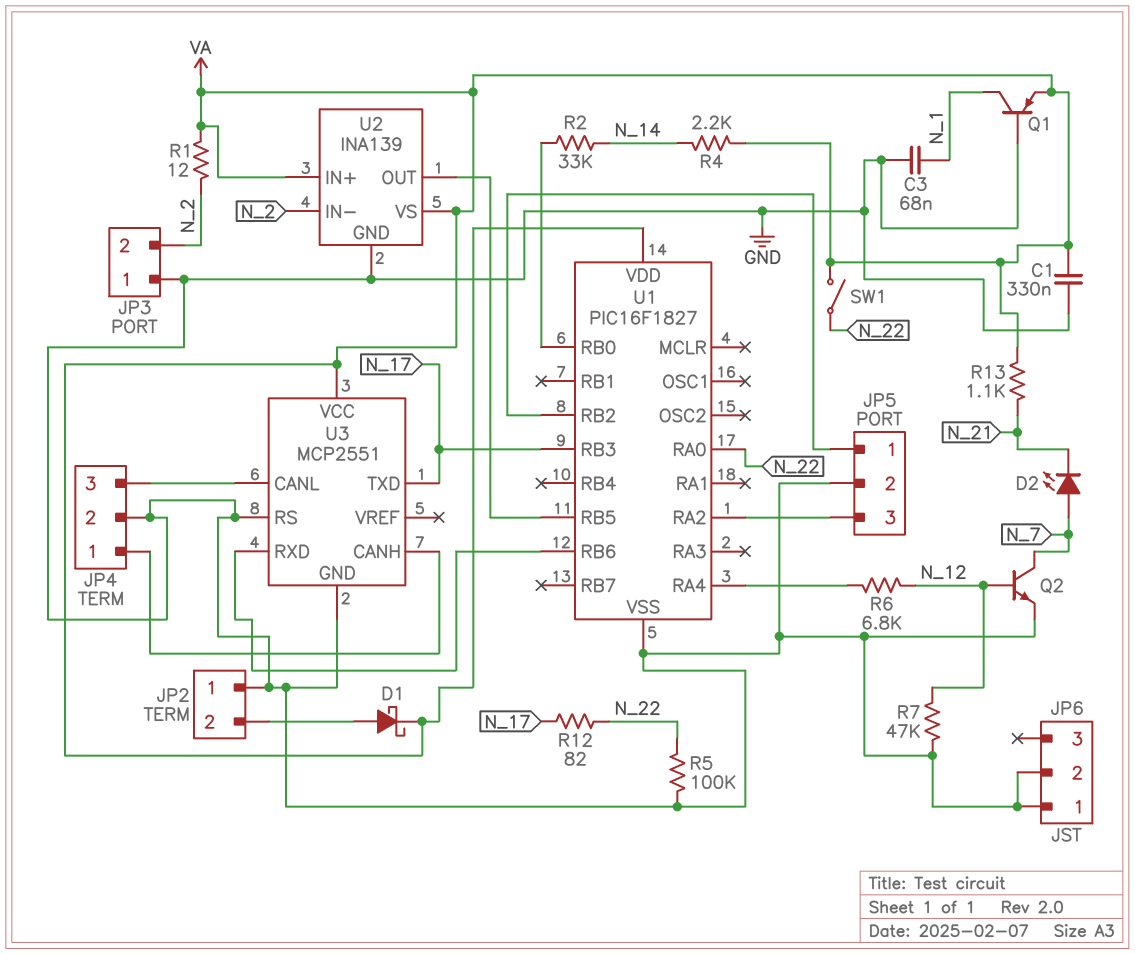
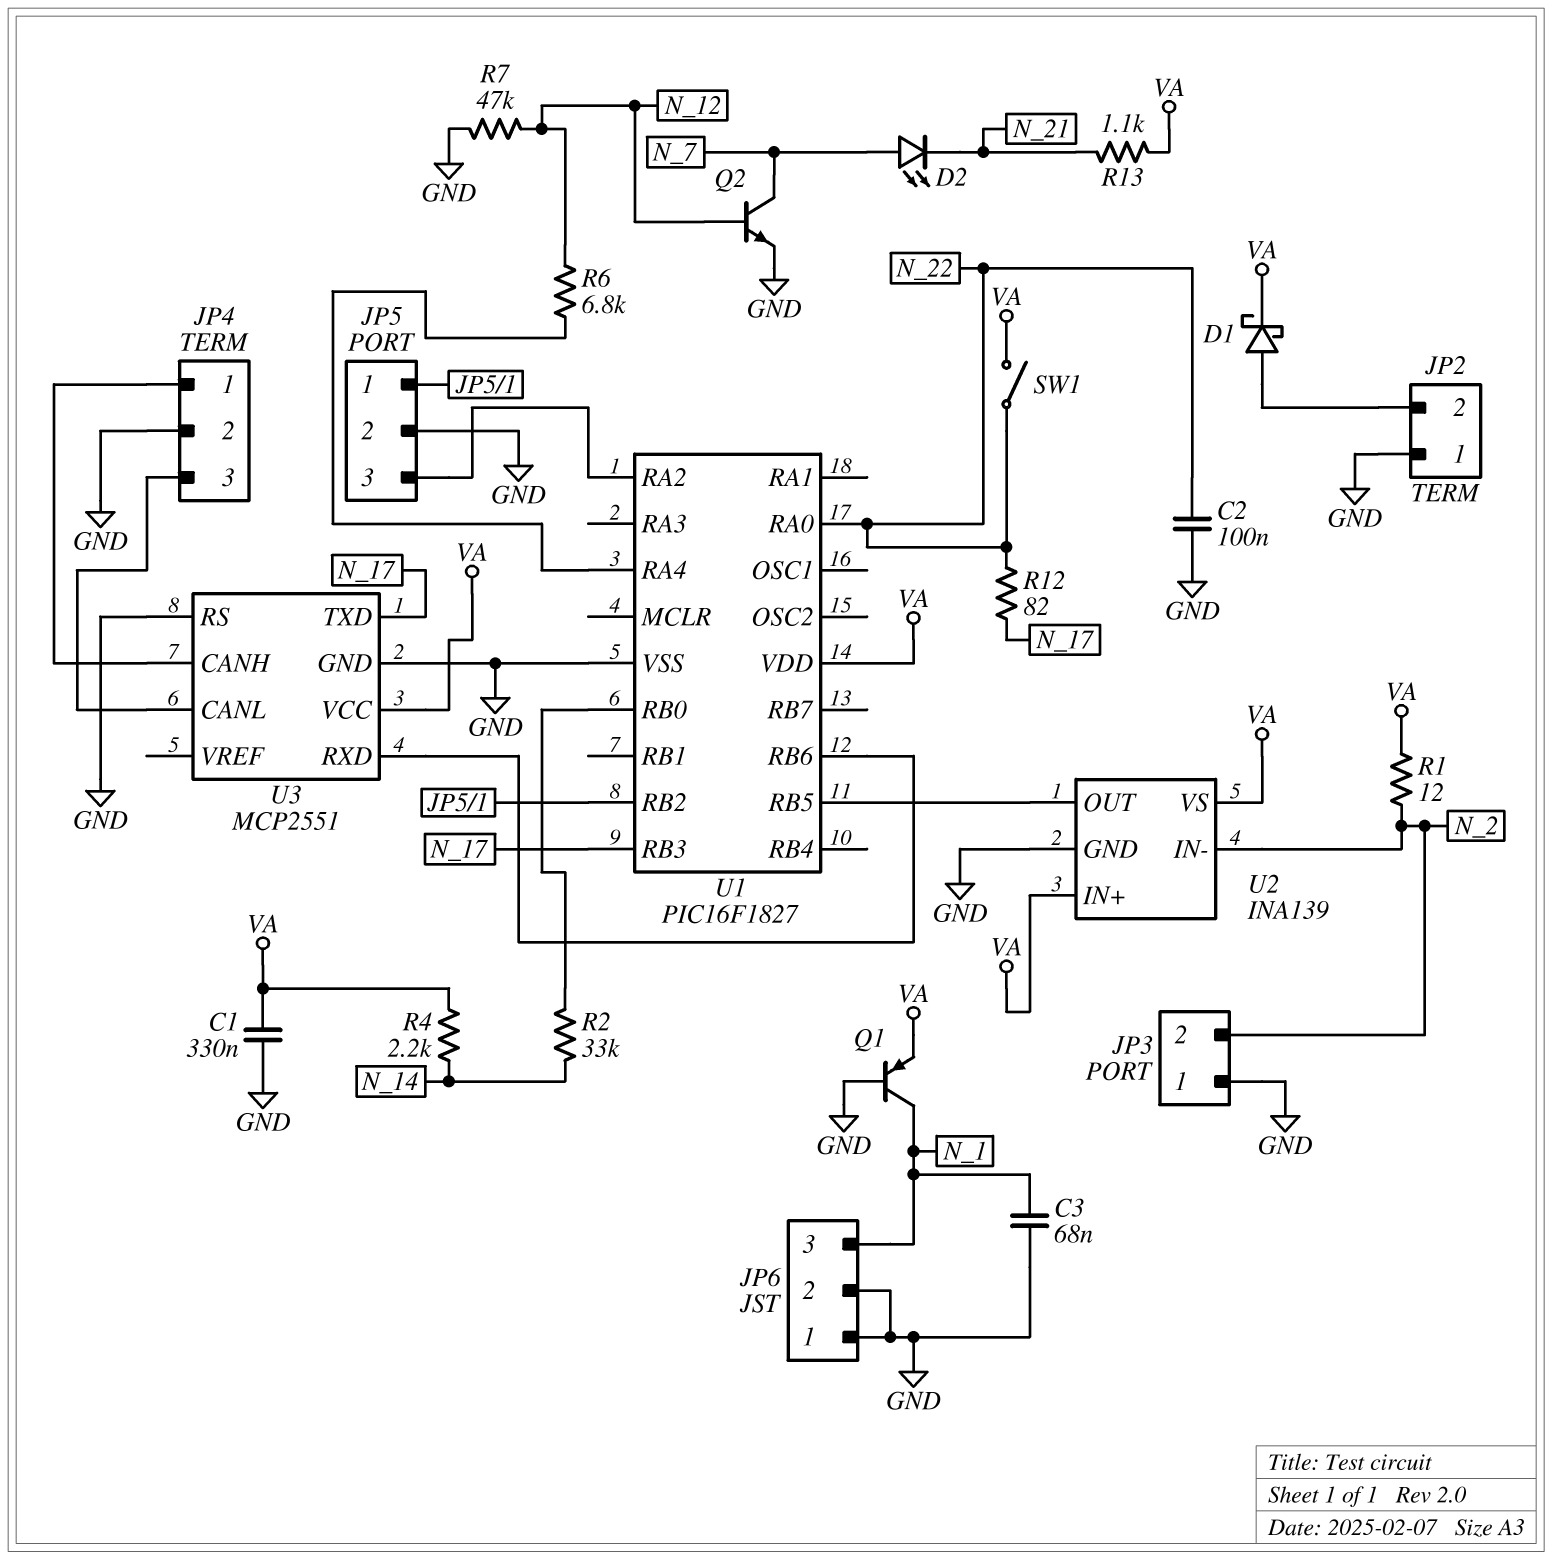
C2: none -> 100nF (GND, N_22)
JP6 pin 3: none -> N_1
R5: 100k (GND, N_22) -> none

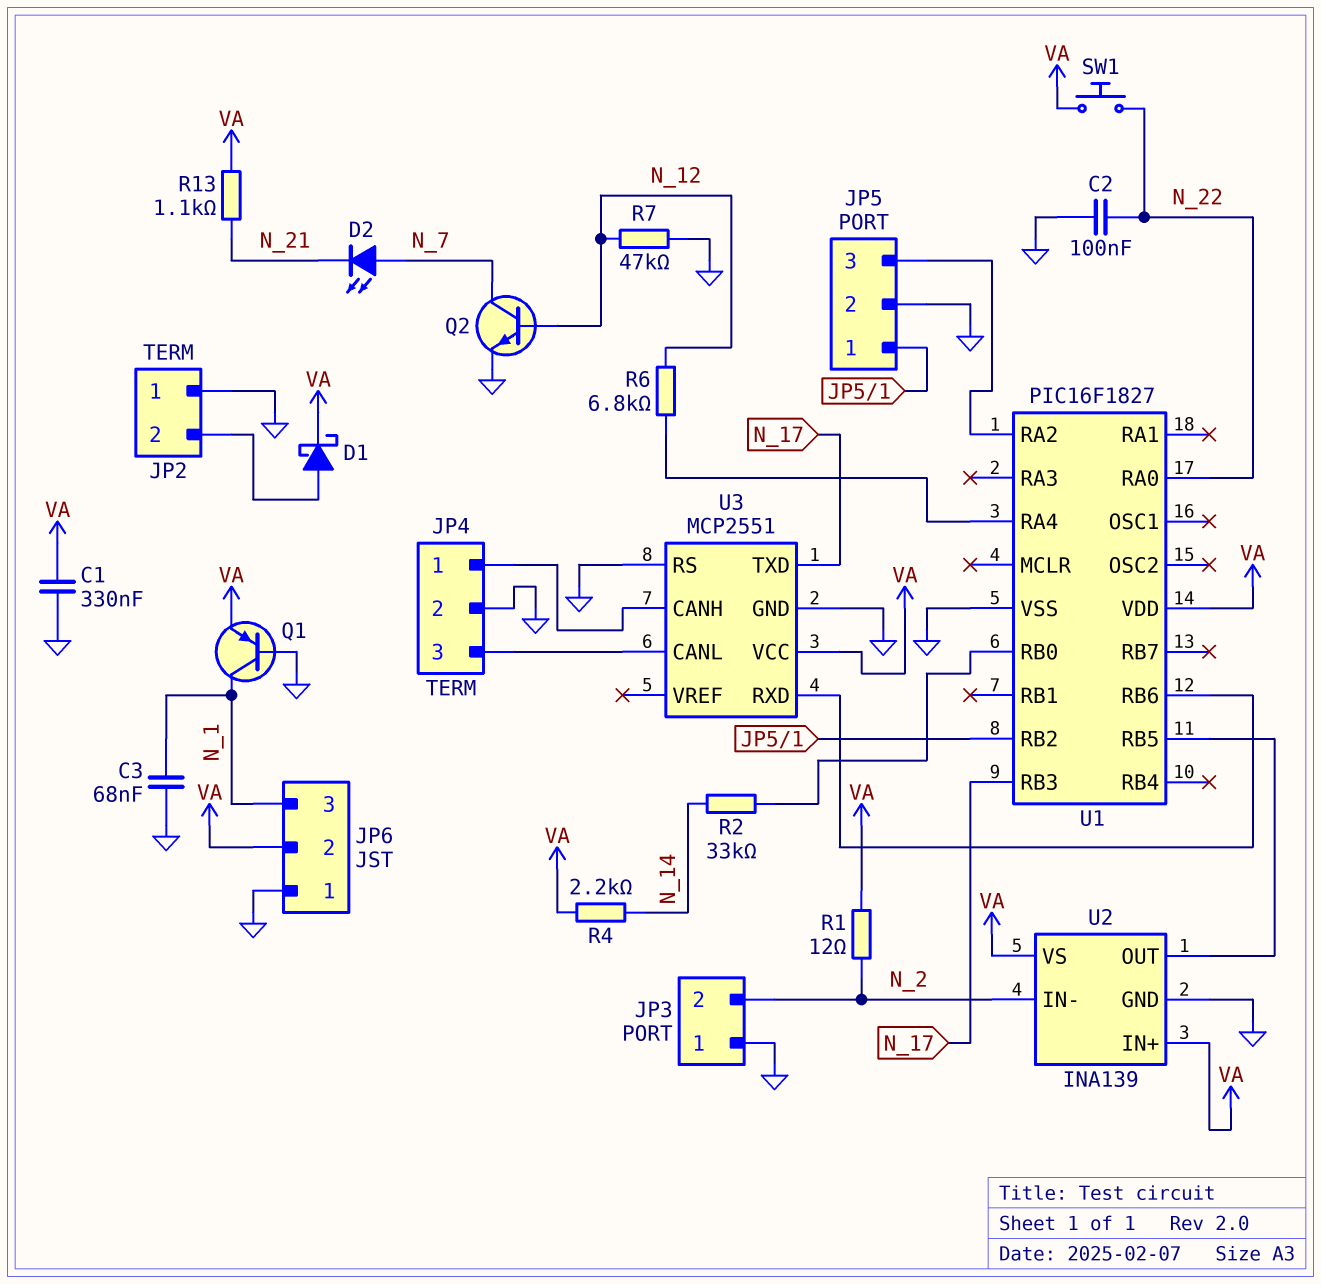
JP6 pin 2: GND -> VA
R12: 82 (N_17, N_22) -> none
SW1: switch (N_22, VA) -> button (N_22, VA)

